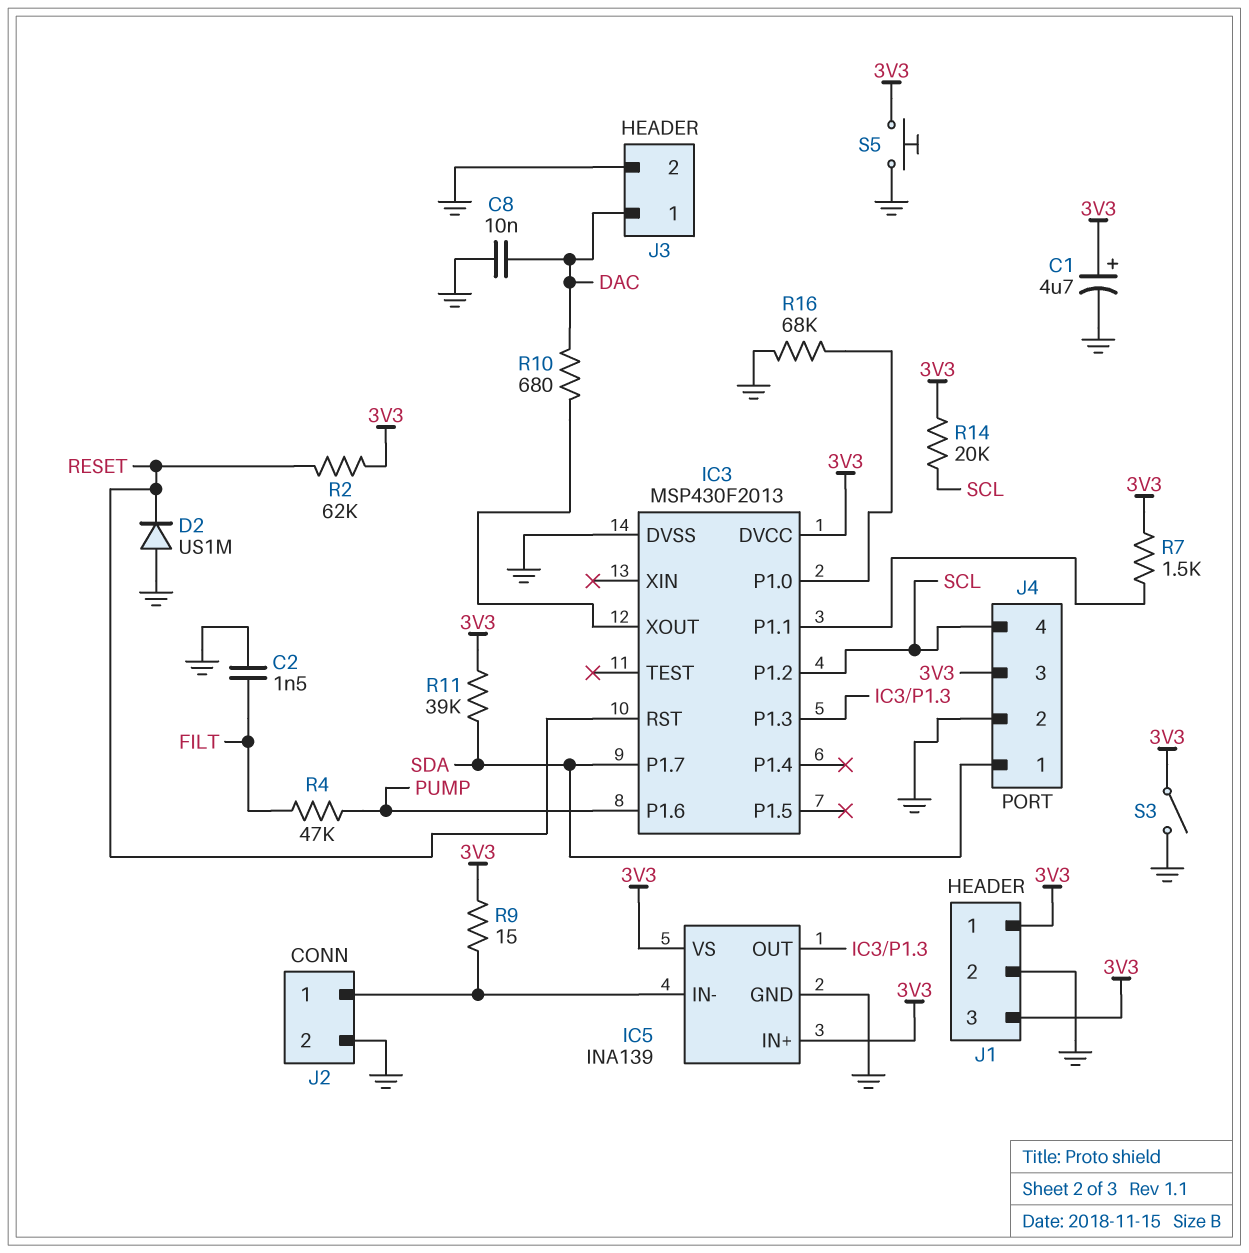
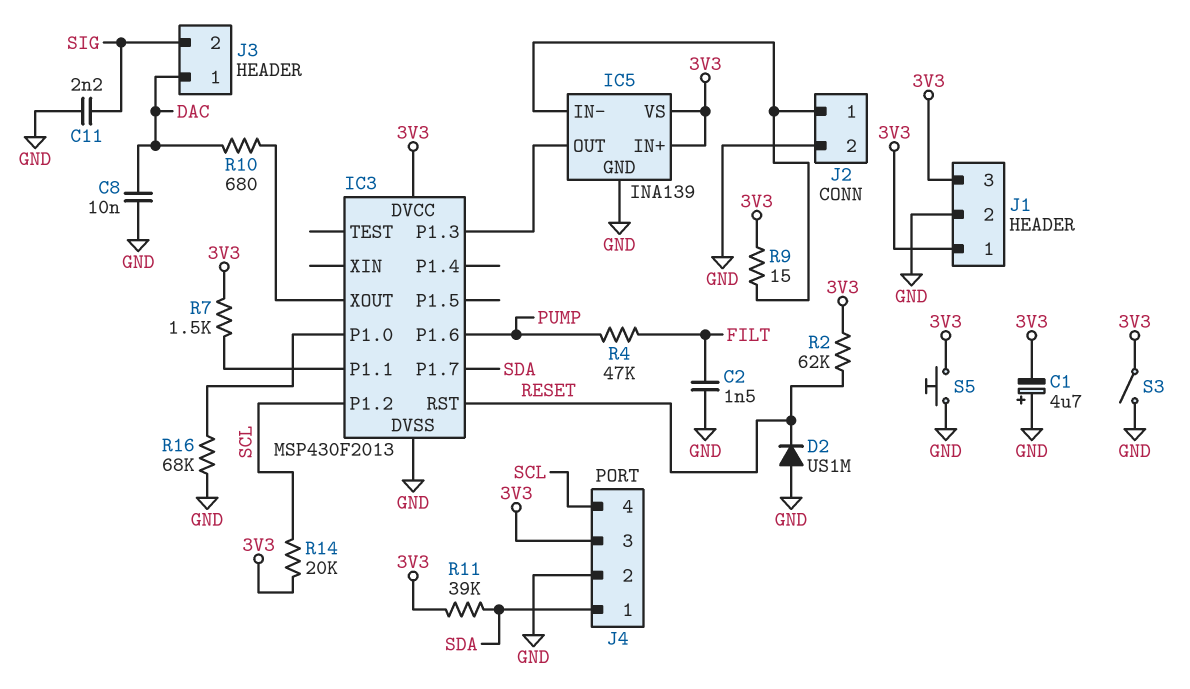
C1: 4.7uF (plus 3V3, minus GND) -> 4.7uF (plus GND, minus 3V3)
C11: none -> 2.2nF (GND, SIG)
J3 pin 2: GND -> SIG

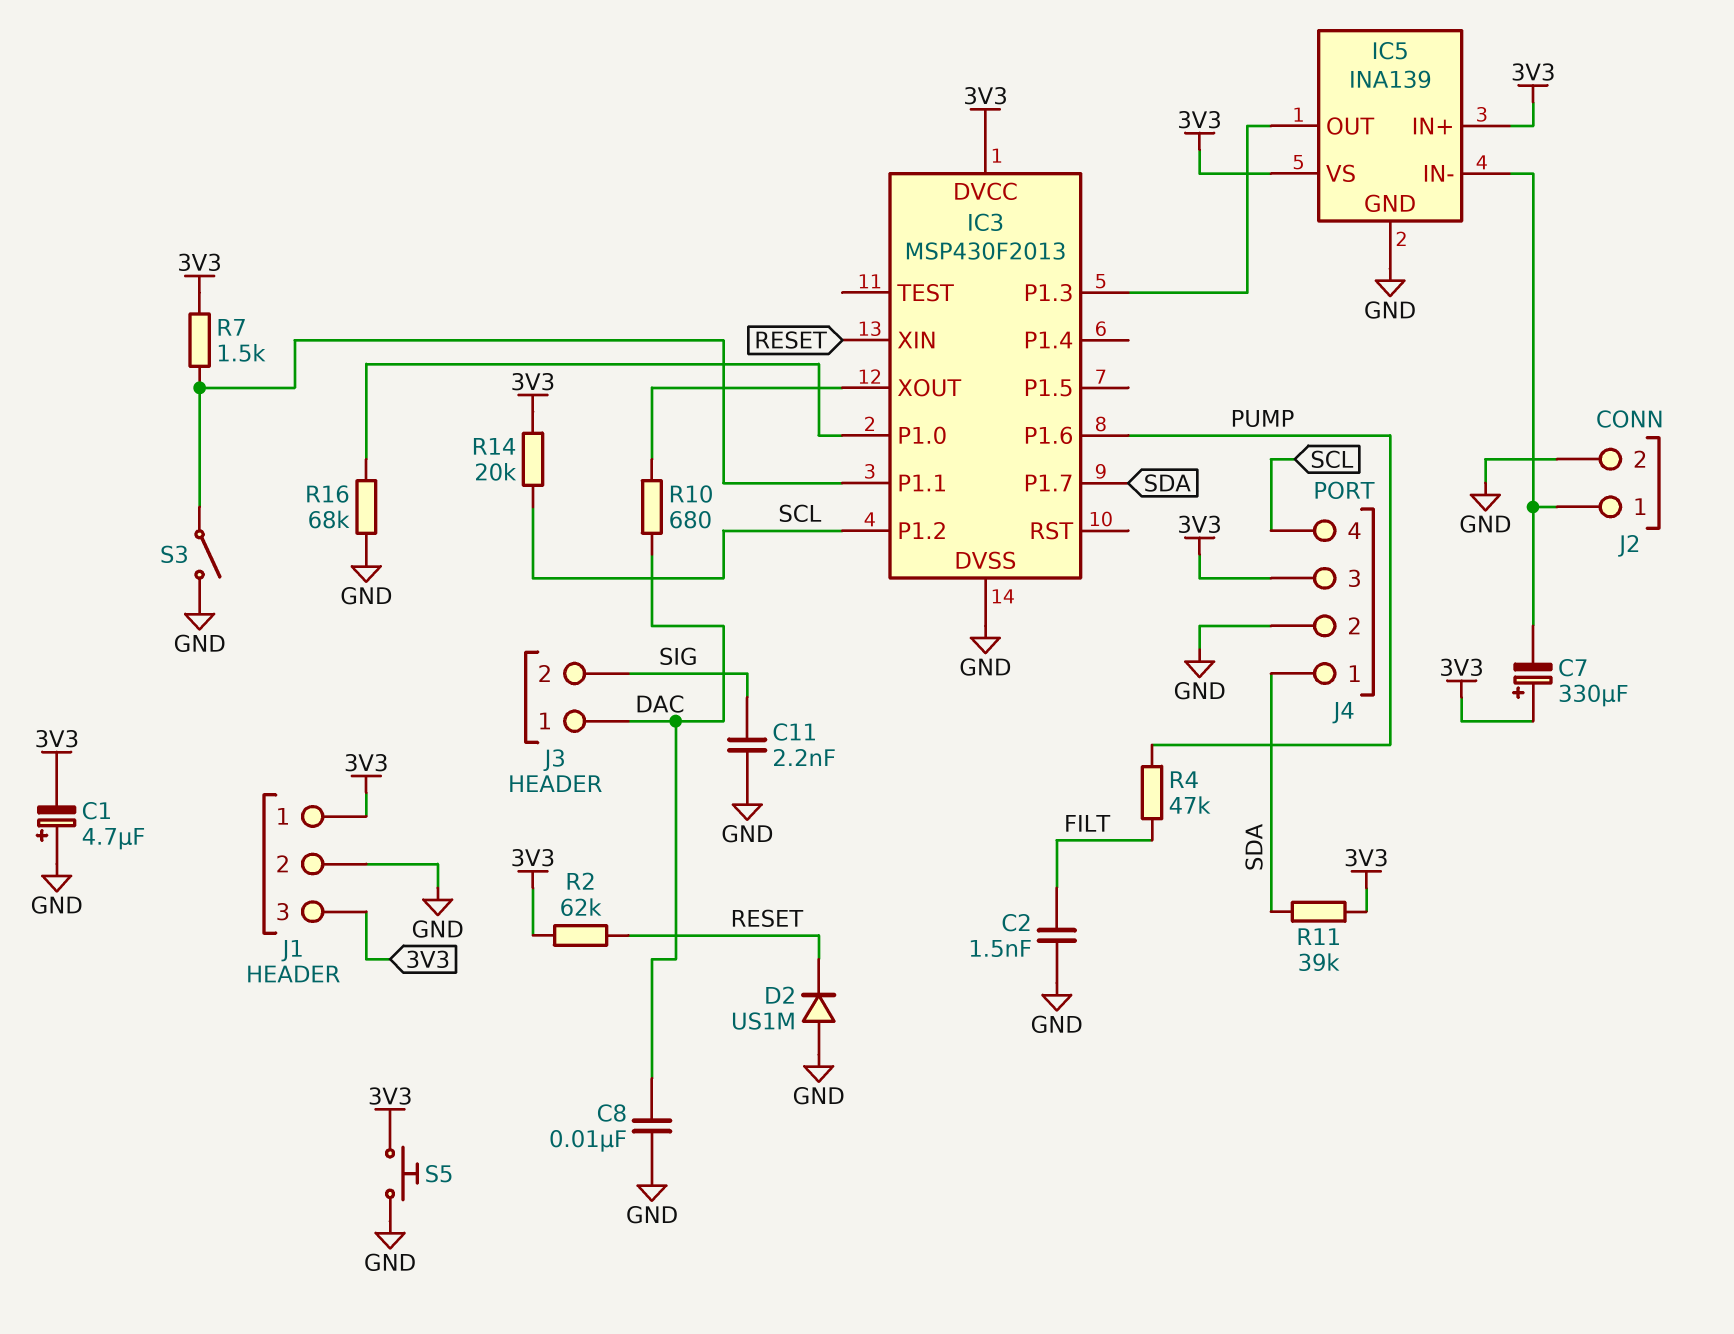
C7: none -> 330uF (plus 3V3, minus IC5/IN-)
IC3 pin RST: RESET -> none
IC3 pin XIN: none -> RESET
R9: 15 (3V3, IC5/IN-) -> none
S3: switch (3V3, GND) -> switch (GND, IC3/P1.1)

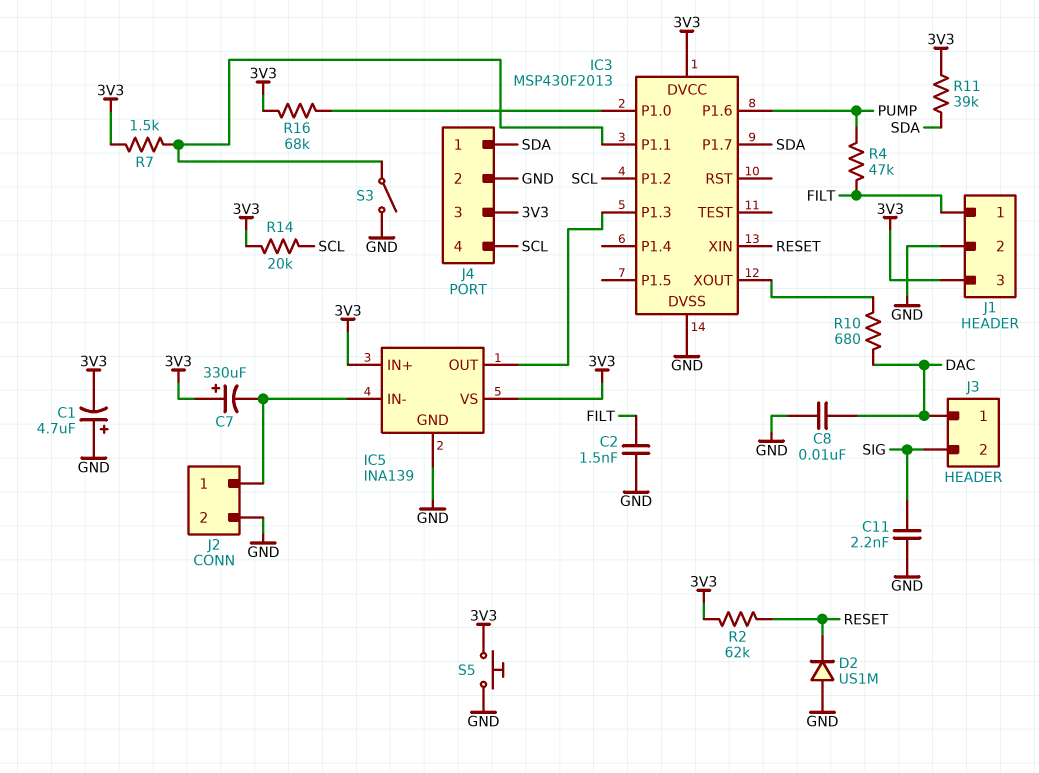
J1 pin 1: 3V3 -> FILT
R16: 68k (GND, IC3/P1.0) -> 68k (3V3, IC3/P1.0)

